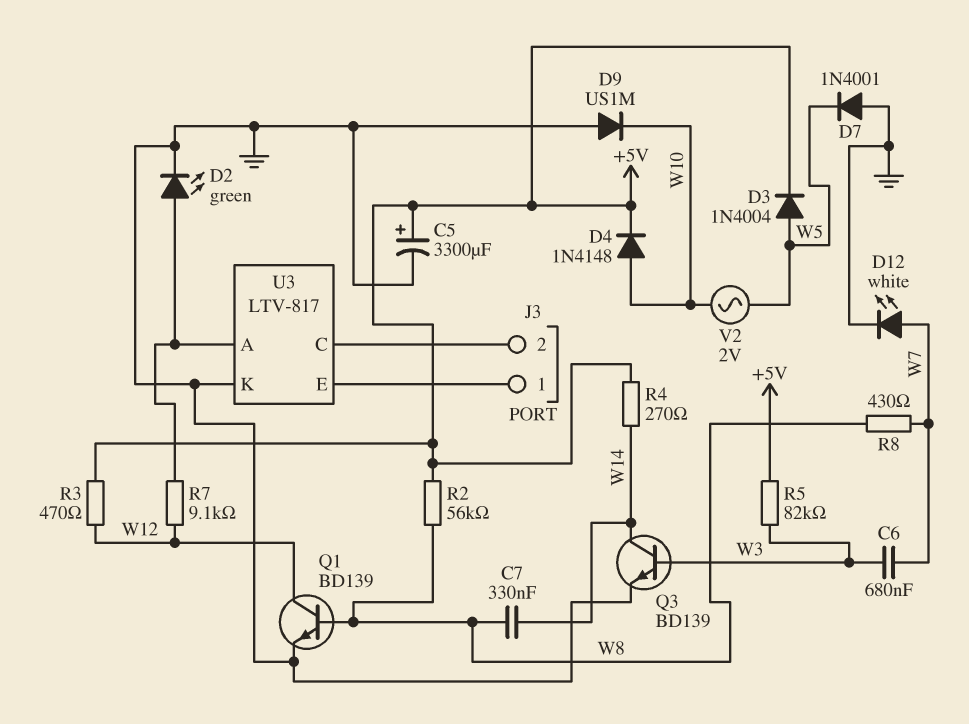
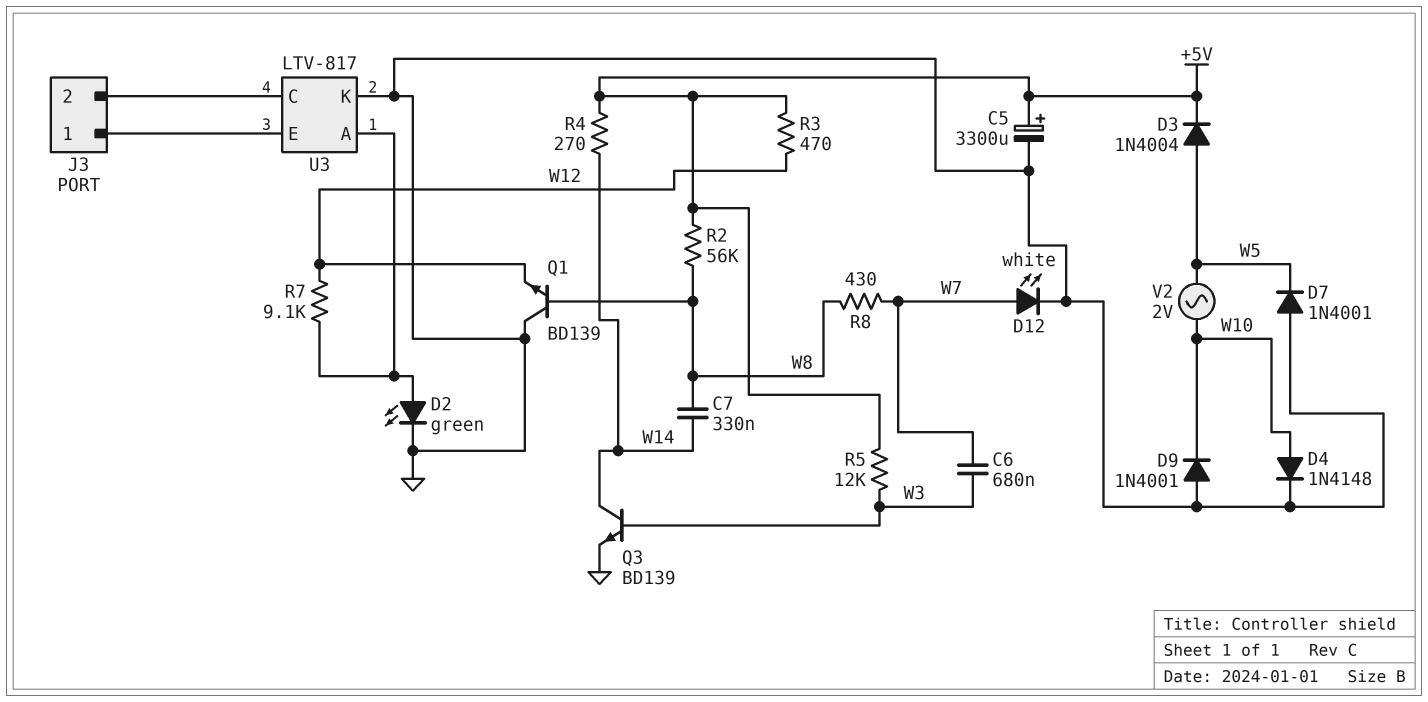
D4: diode 1N4148 (A W10, K +5V) -> diode 1N4148 (A W10, K GND)
D9: diode US1M (A GND, K W10) -> diode 1N4001 (A GND, K W10)
Q1: NPN BD139 (B W8, C W12, E GND) -> NPN BD139 (B W8, C GND, E W12)
R5: 82k (+5V, W3) -> 12k (+5V, W3)

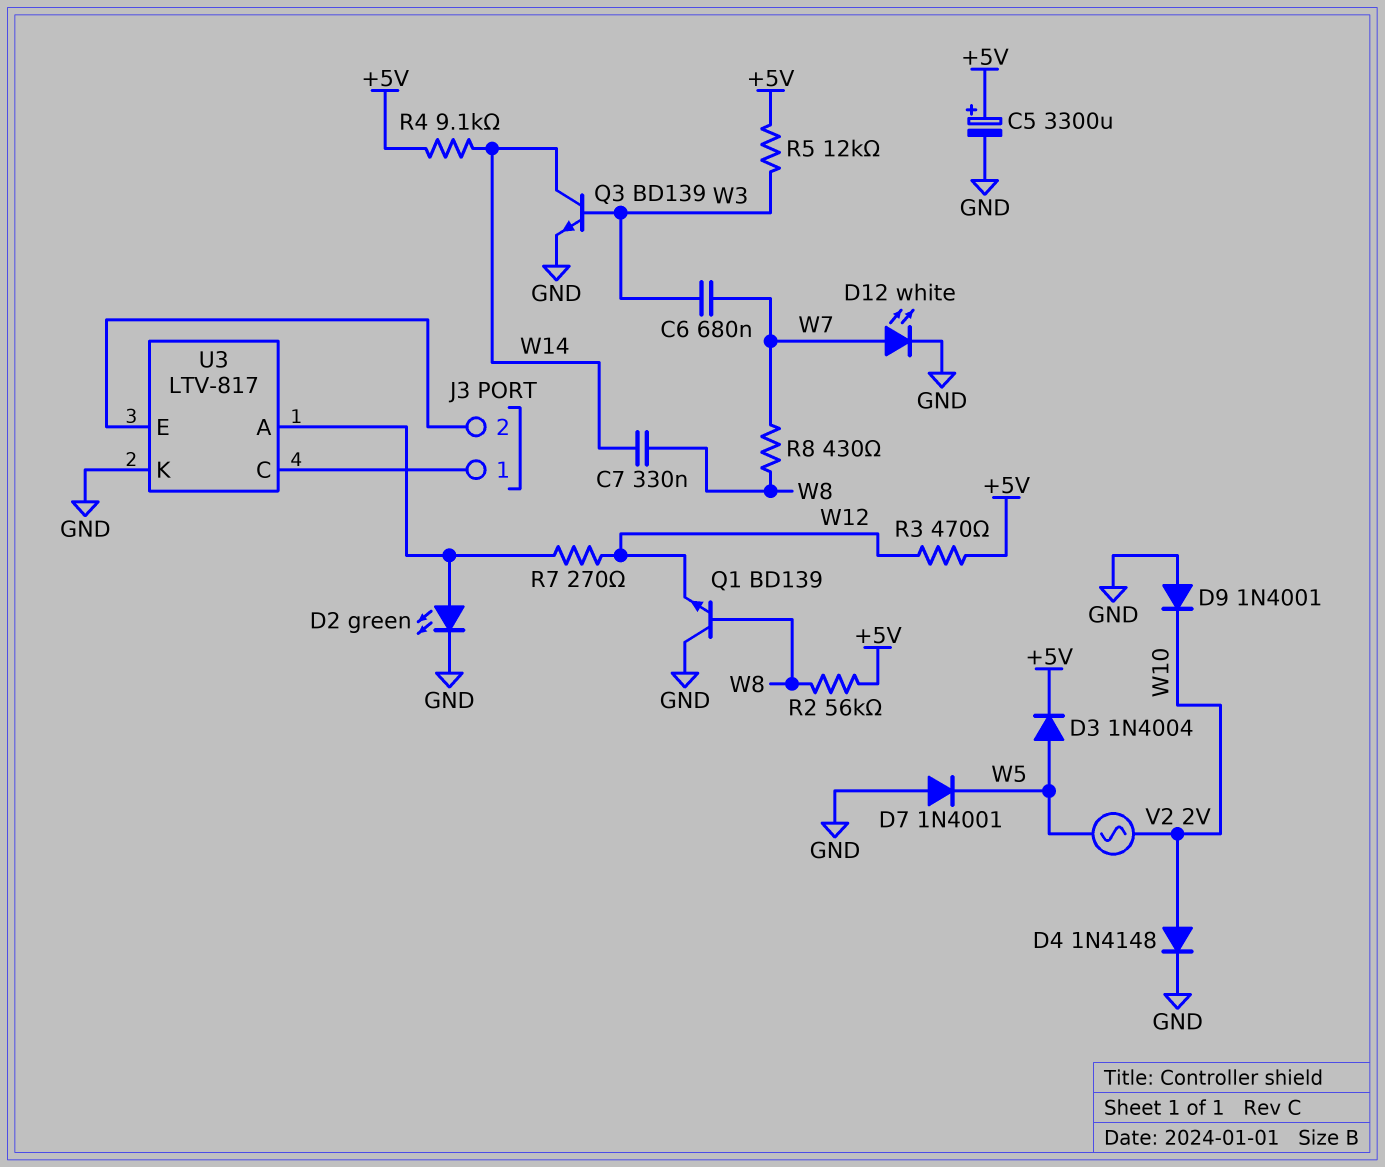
R4: 270 (+5V, W14) -> 9.1k (+5V, W14)
R7: 9.1k (U3/A, W12) -> 270 (U3/A, W12)
U3 pin C: J3/2 -> J3/1
U3 pin E: J3/1 -> J3/2

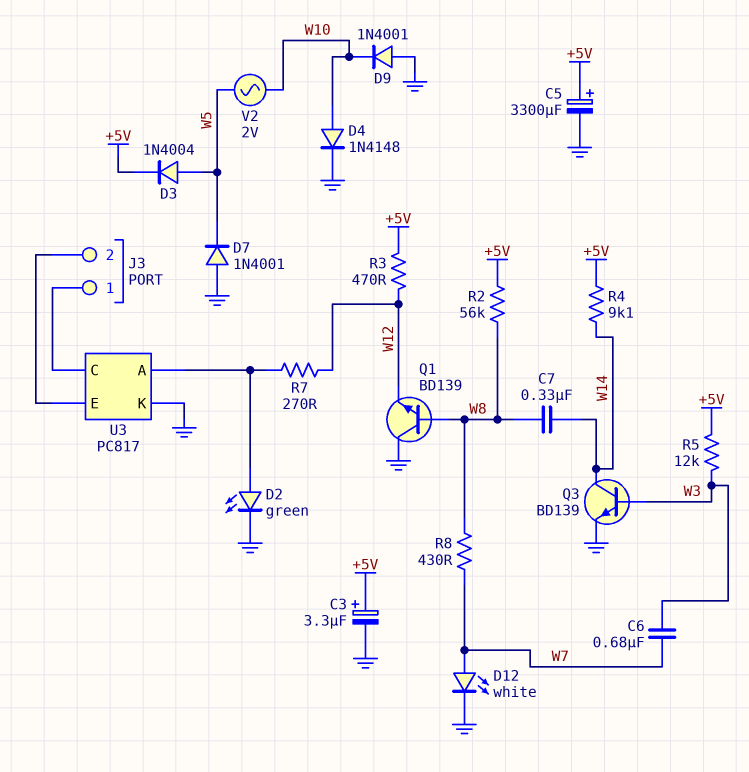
C3: none -> 3.3uF (plus +5V, minus GND)
U3: LTV-817 -> PC817

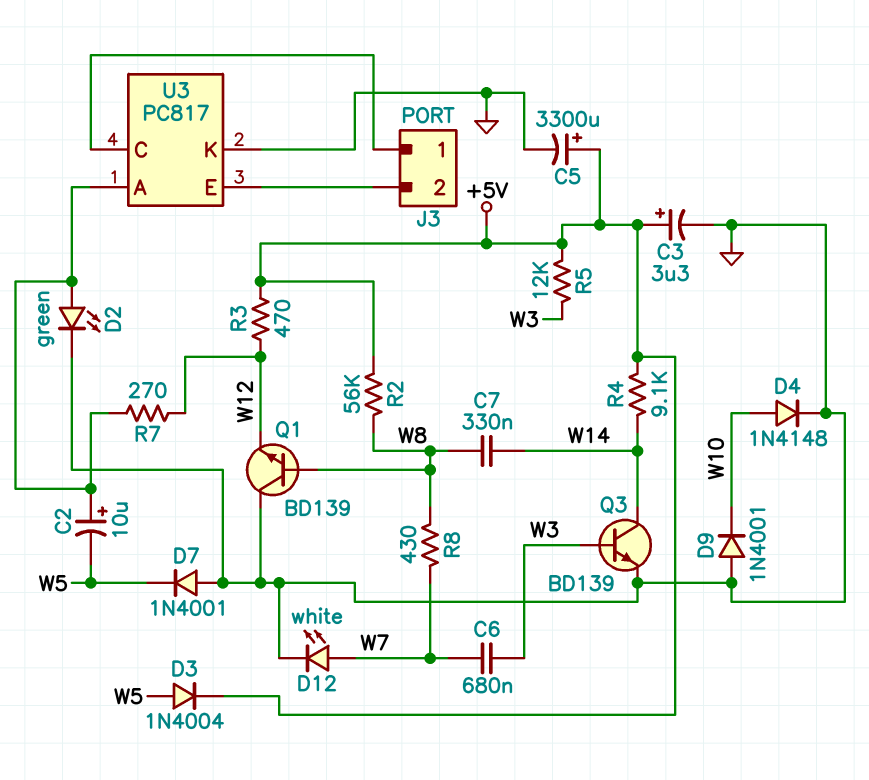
C2: none -> 10uF (plus U3/A, minus W5)
V2: AC 2V (W5, W10) -> none

